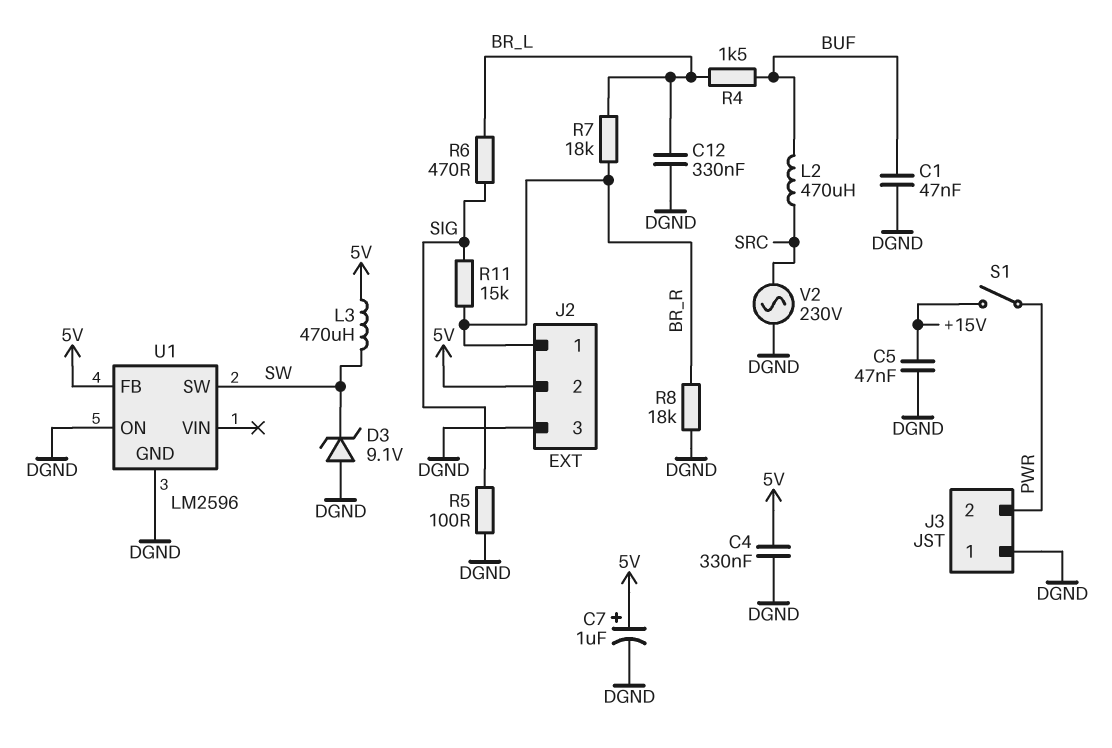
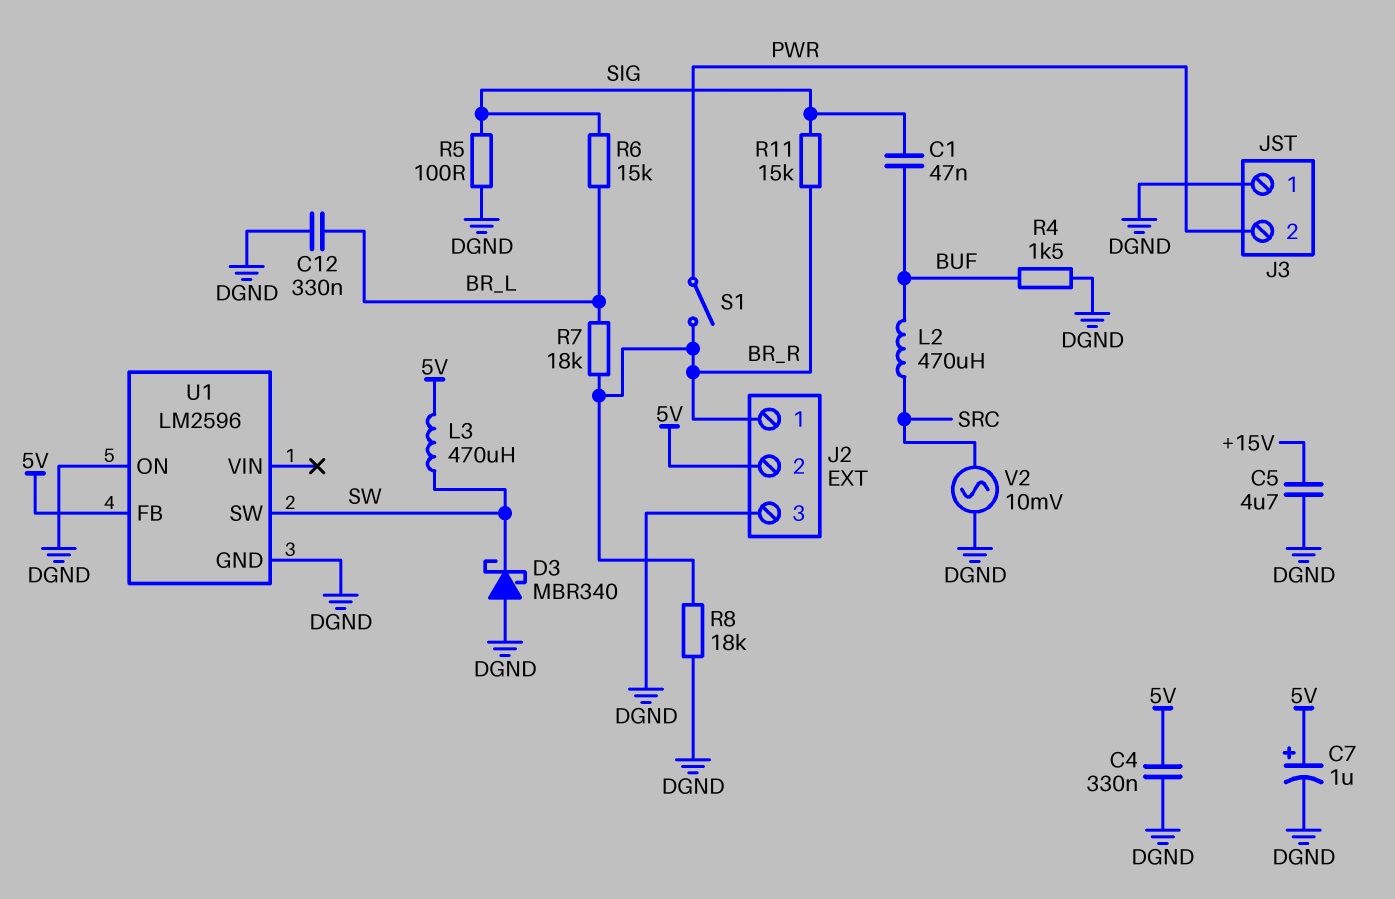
C1: 47nF (BUF, DGND) -> 47nF (BUF, SIG)
C5: 47nF (+15V, DGND) -> 4.7uF (+15V, DGND)
D3: zener 9.1V (A DGND, K SW) -> schottky MBR340 (A DGND, K SW)
R4: 1.5k (BR_L, BUF) -> 1.5k (BUF, DGND)
R6: 470 (BR_L, SIG) -> 15k (BR_L, SIG)
S1: switch (+15V, PWR) -> switch (BR_R, PWR)
V2: AC 230V (DGND, SRC) -> AC 10mV (DGND, SRC)

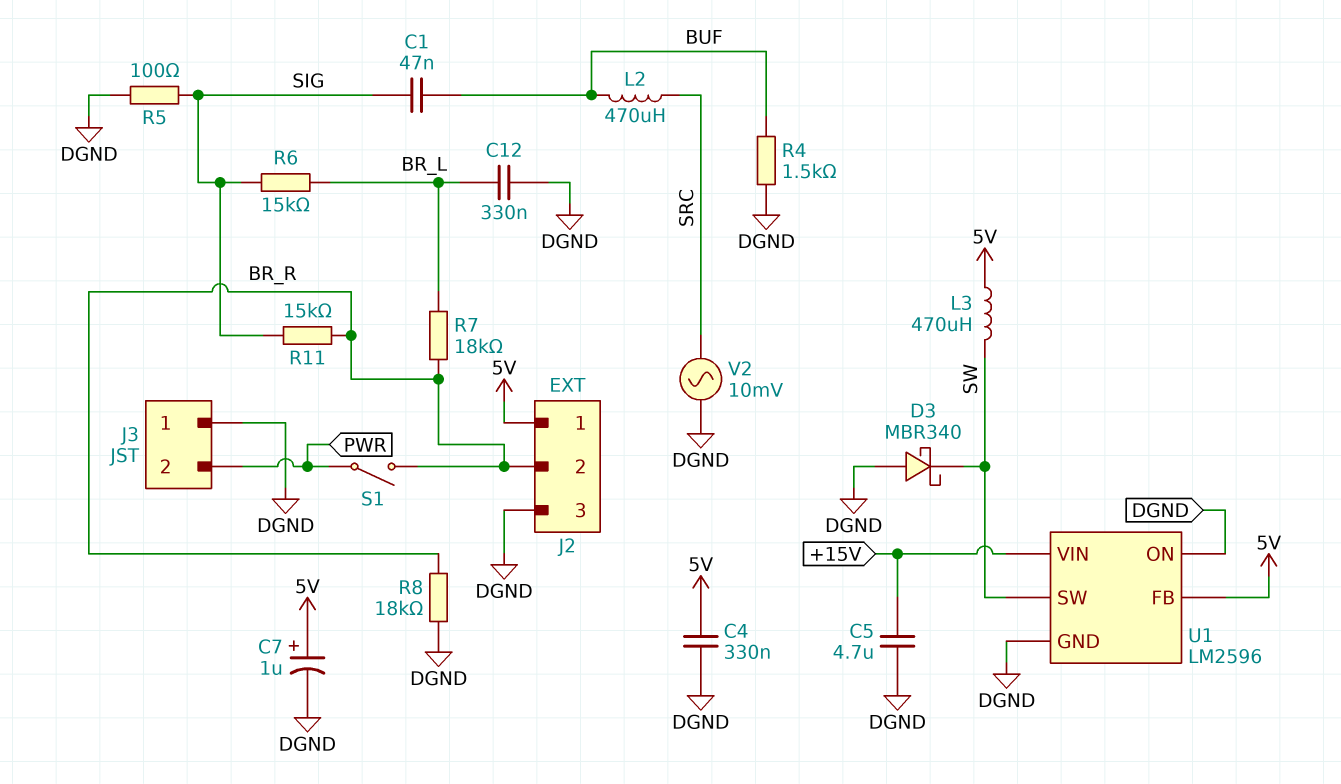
J2 pin 1: BR_R -> 5V
J2 pin 2: 5V -> BR_R
U1 pin VIN: none -> +15V

